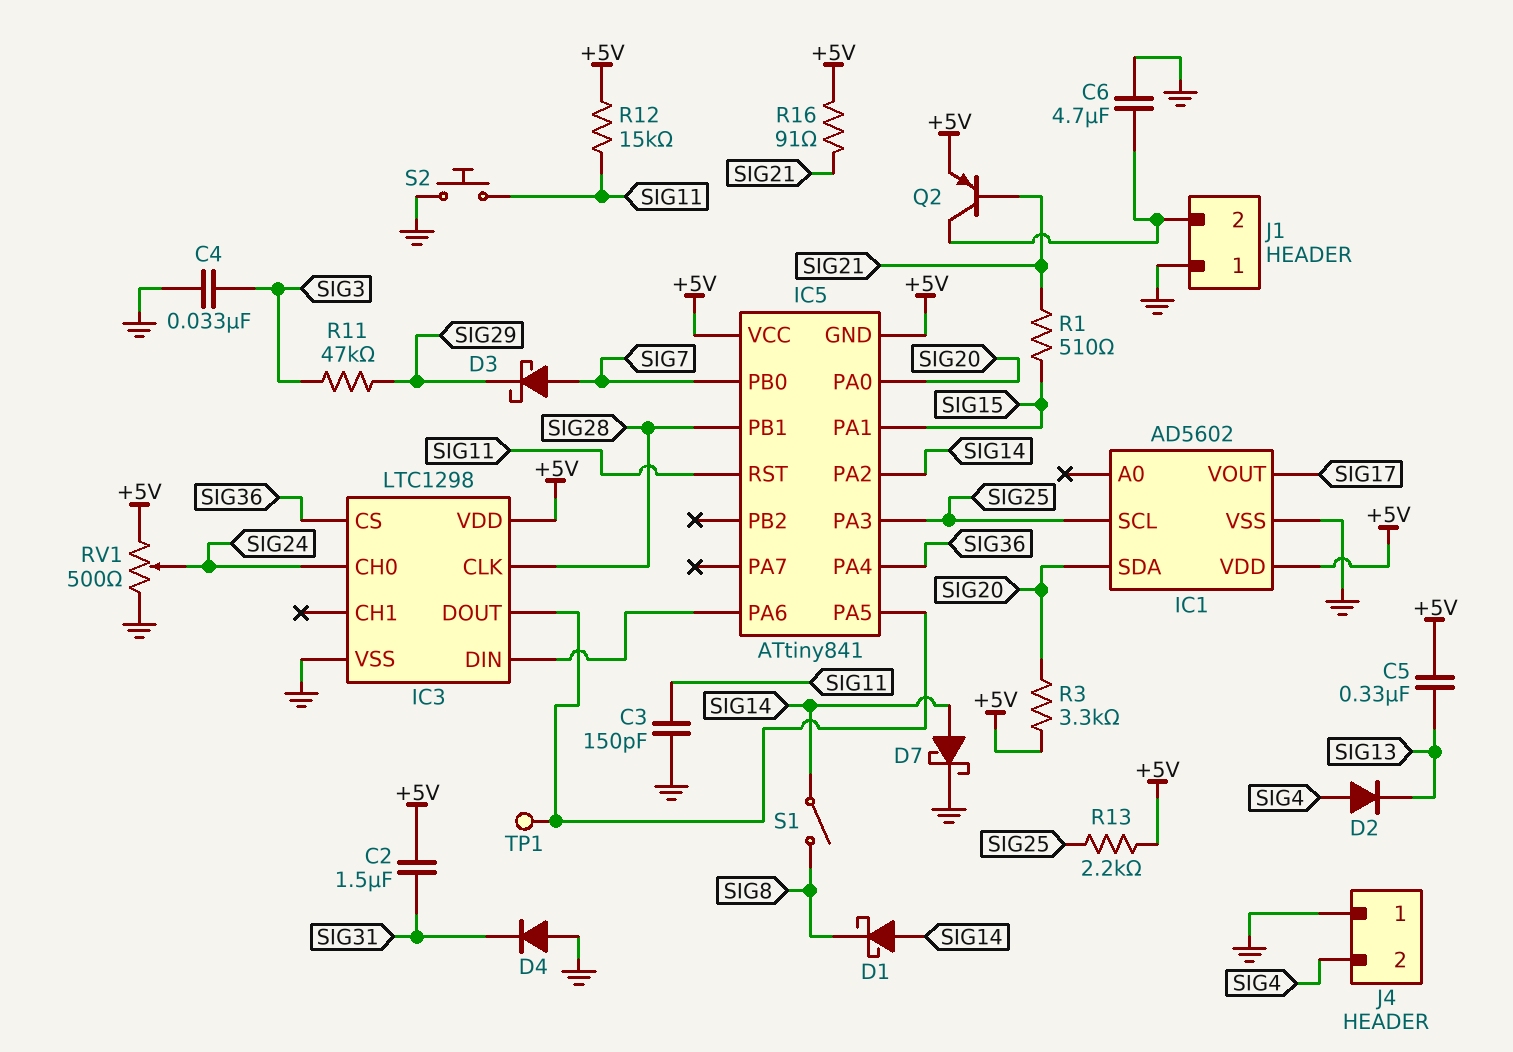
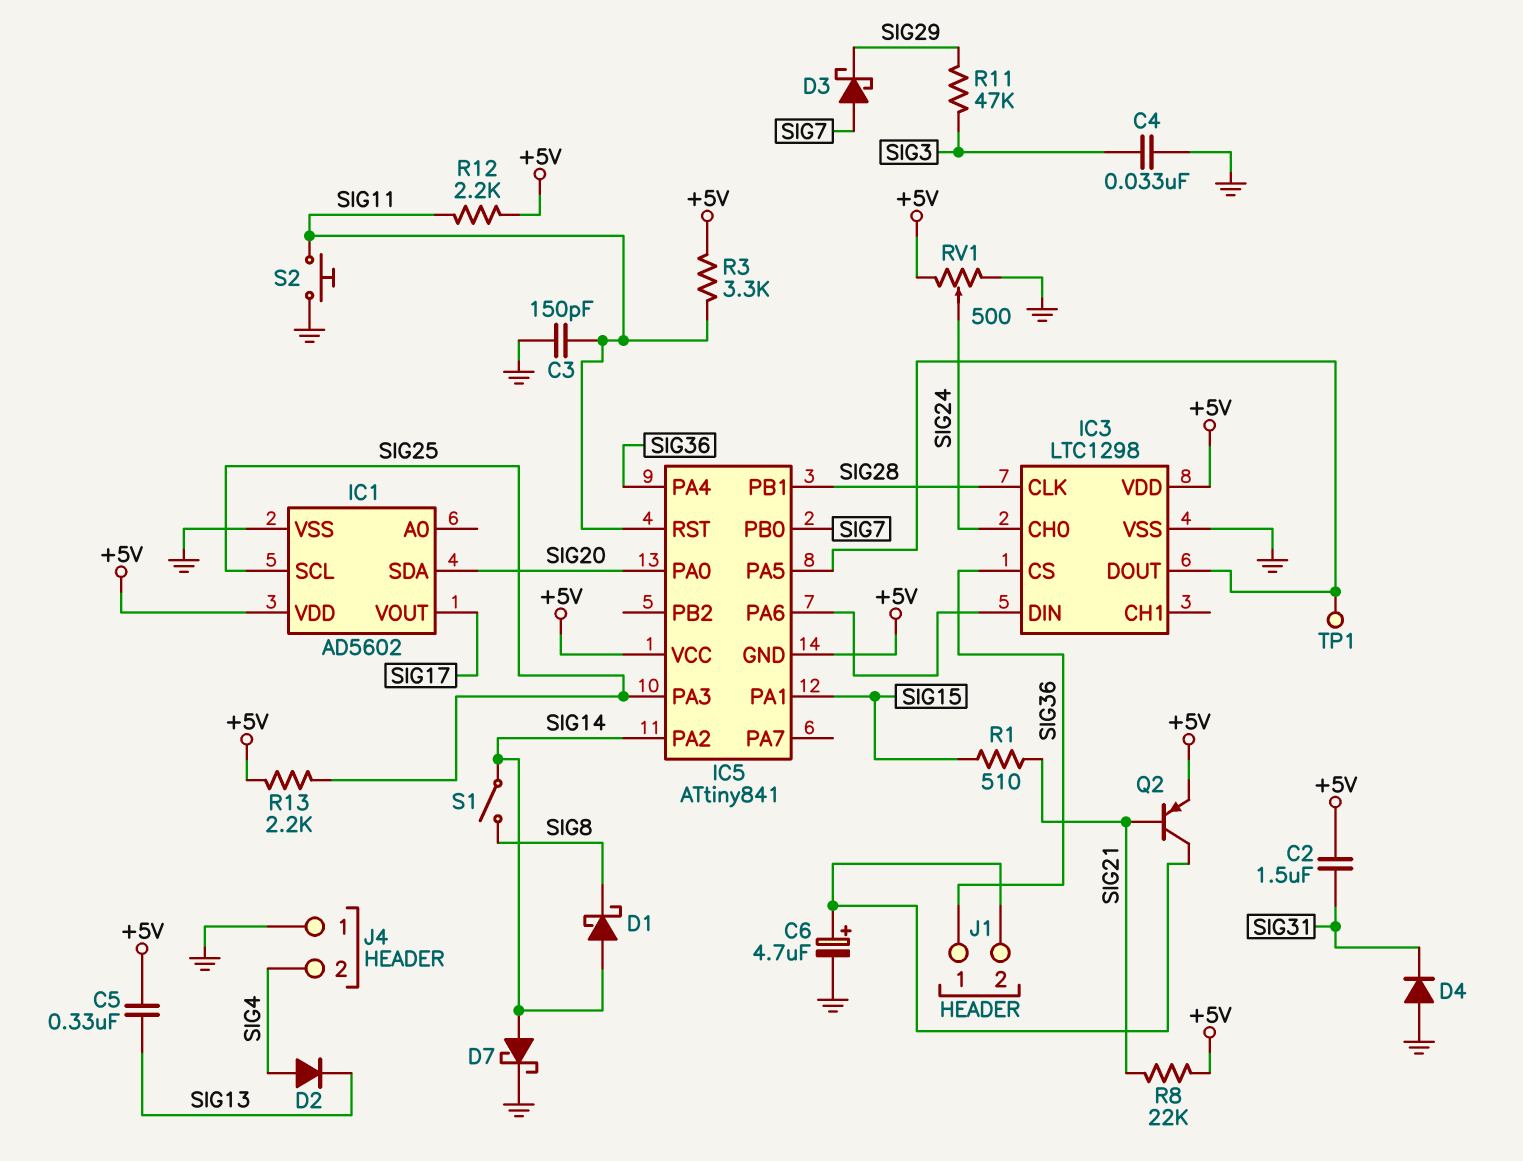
C6: 4.7uF (GND, J1/2) -> 4.7uF (plus J1/2, minus GND)
J1 pin 1: GND -> SIG36
R3: 3.3k (+5V, SIG20) -> 3.3k (+5V, SIG11)
R8: none -> 22k (+5V, SIG21)
R12: 15k (+5V, SIG11) -> 2.2k (+5V, SIG11)
R16: 91 (+5V, SIG21) -> none

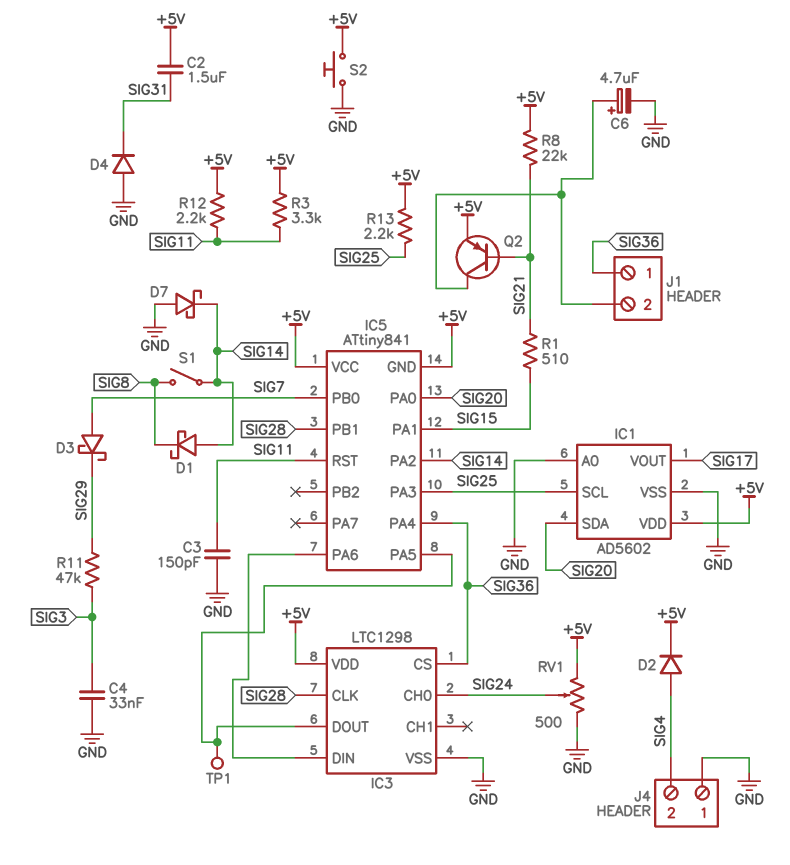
C5: 330nF (+5V, SIG13) -> none
D2: diode (A SIG4, K SIG13) -> diode (A SIG4, K +5V)
D7: schottky (A SIG14, K GND) -> schottky (A GND, K SIG14)
IC1 pin A0: none -> GND
S2: button (GND, SIG11) -> button (+5V, GND)

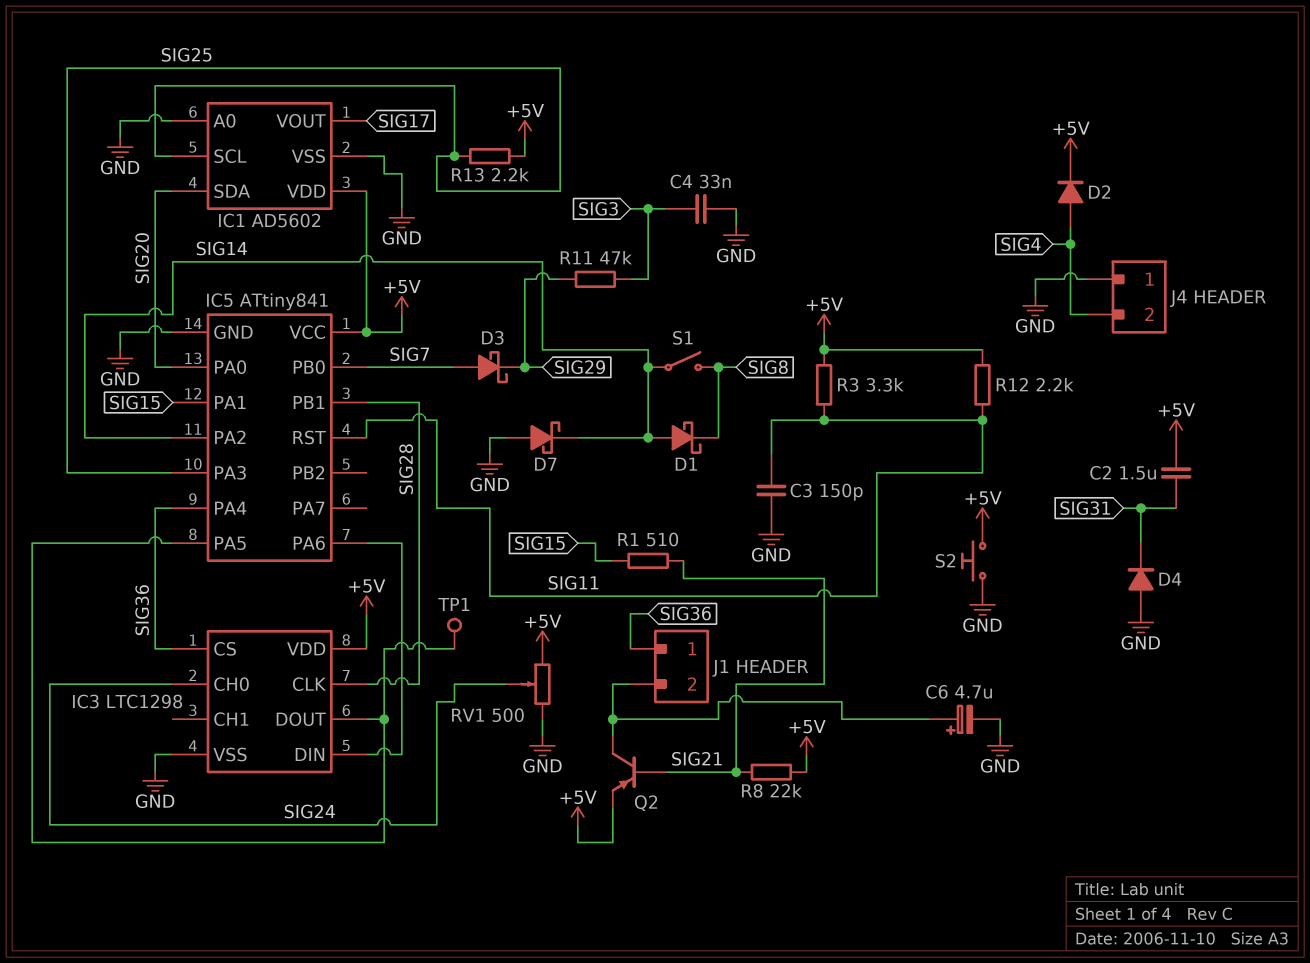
IC5 pin GND: +5V -> GND

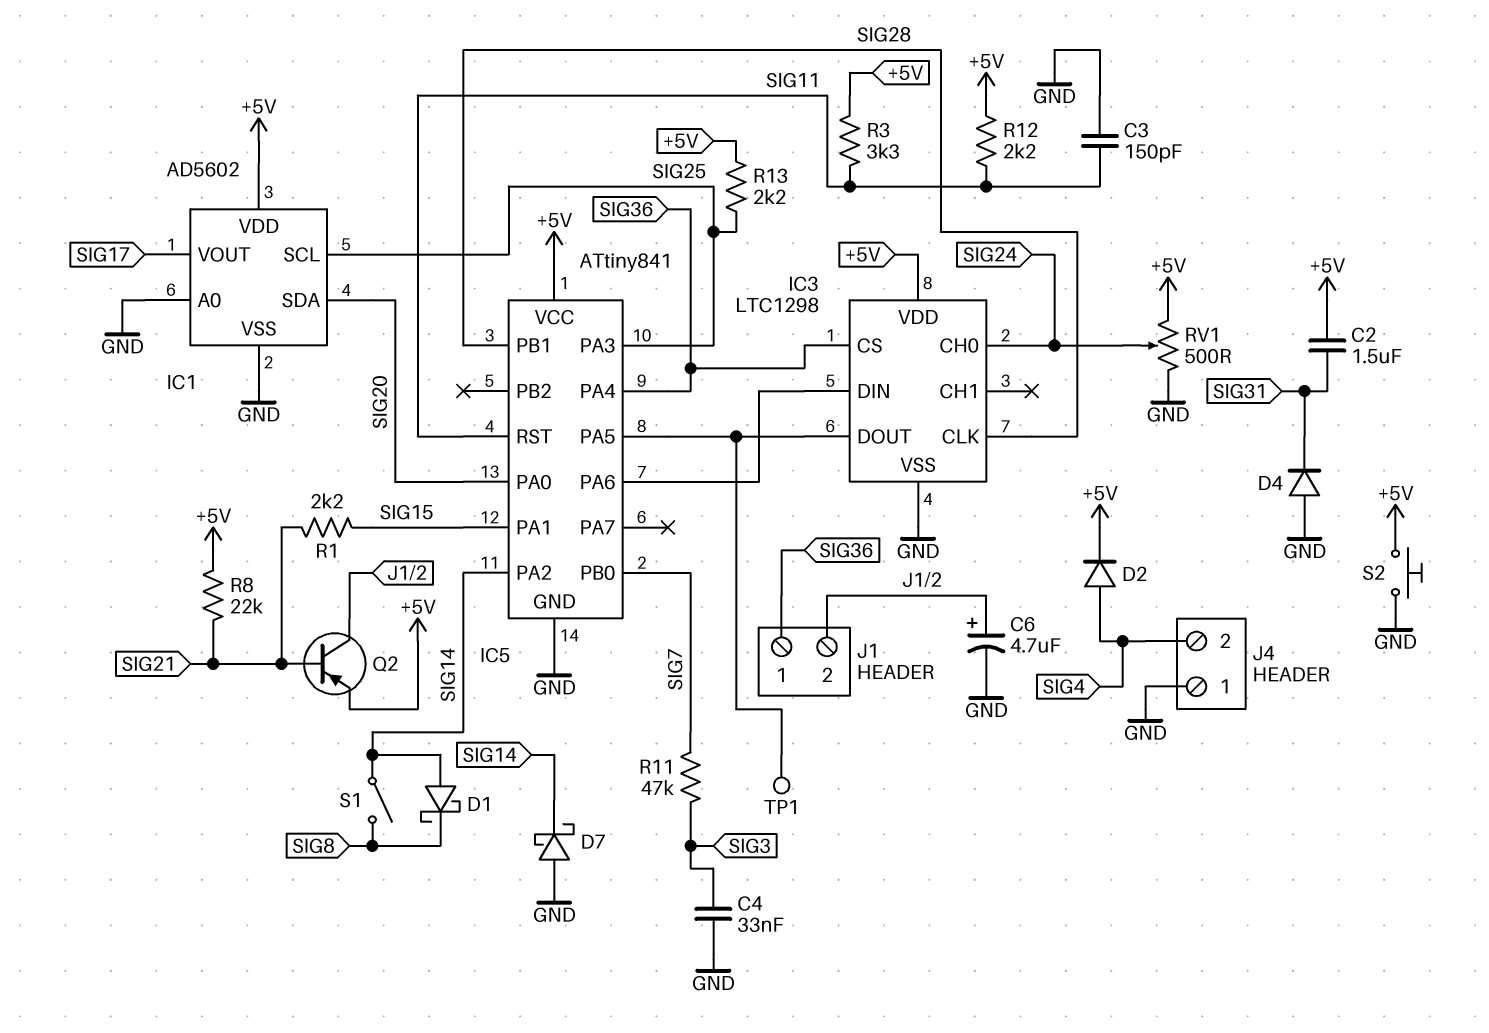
D3: schottky (A SIG7, K SIG29) -> none
R1: 510 (SIG15, SIG21) -> 2.2k (SIG15, SIG21)
R11: 47k (SIG3, SIG29) -> 47k (SIG3, SIG7)

